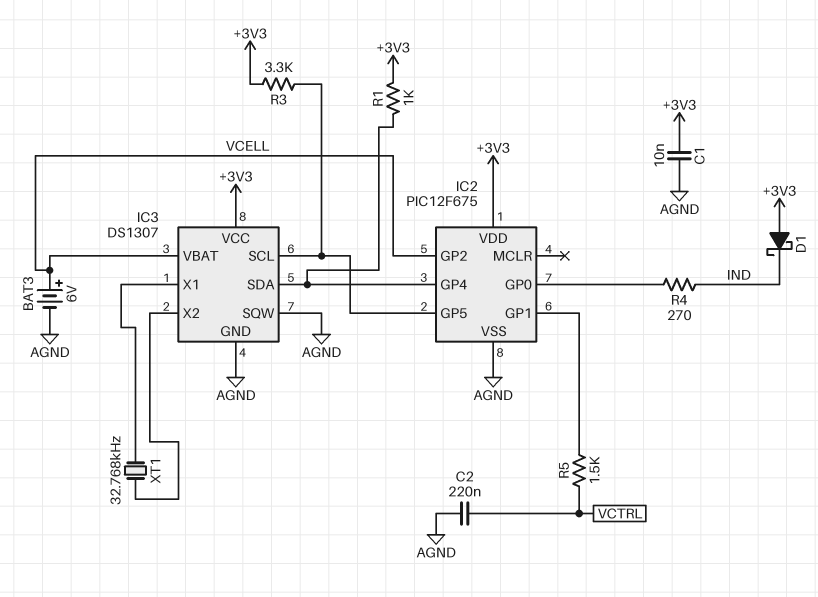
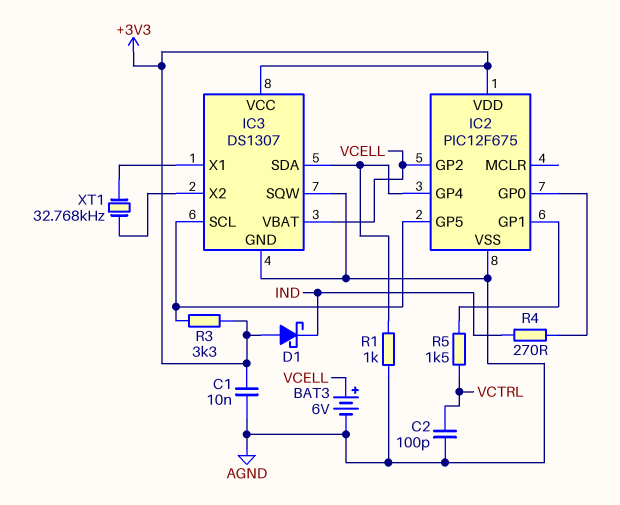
C2: 220nF (AGND, VCTRL) -> 100pF (AGND, VCTRL)
R1: 1k (+3V3, IC2/GP4) -> 1k (AGND, IC2/GP4)

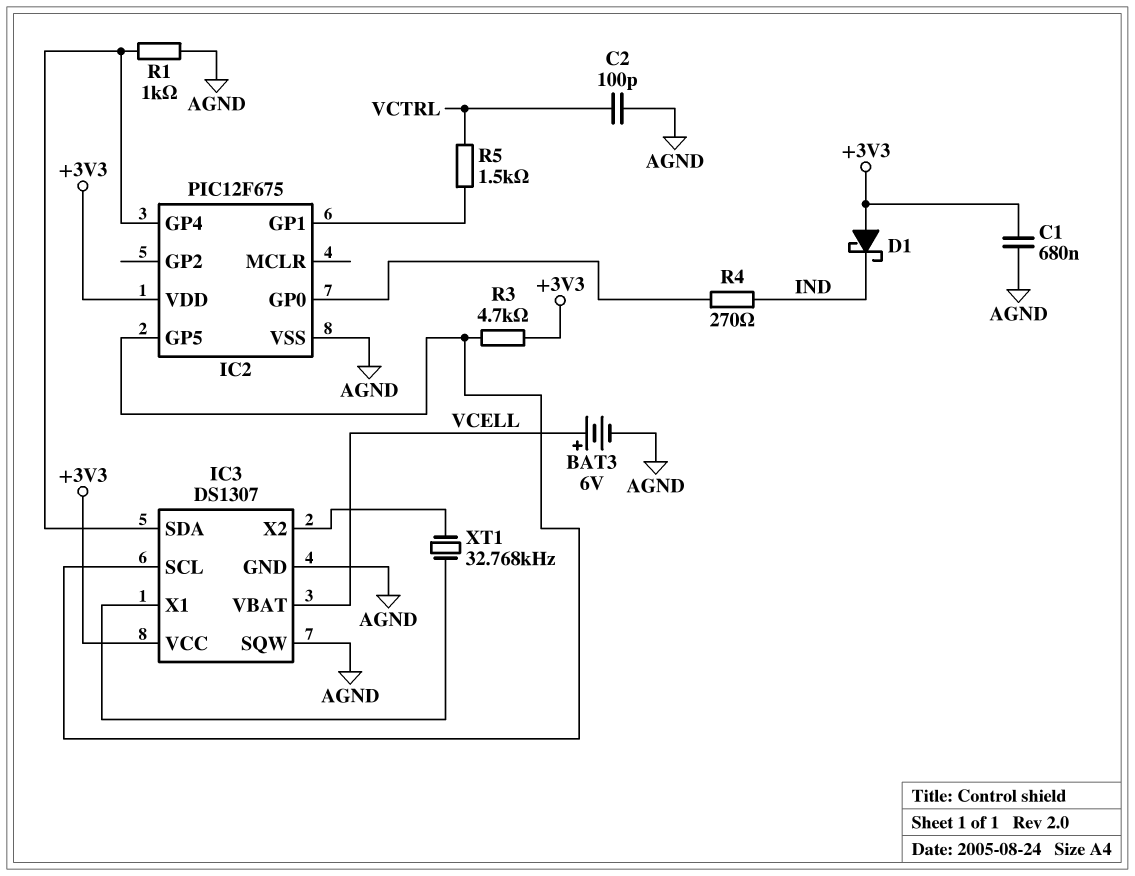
C1: 10nF (+3V3, AGND) -> 680nF (+3V3, AGND)
IC2 pin GP2: VCELL -> none
R3: 3.3k (+3V3, IC2/GP5) -> 4.7k (+3V3, IC2/GP5)

